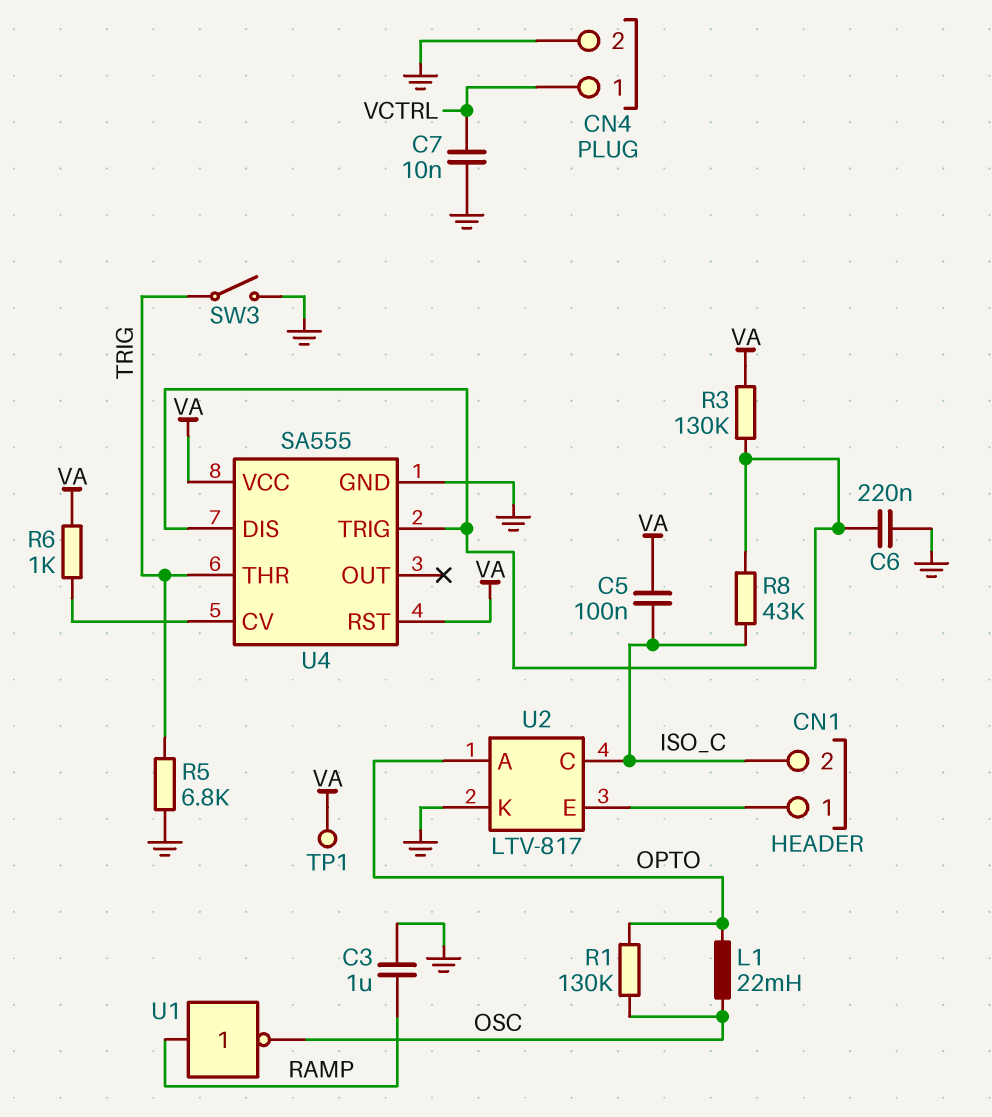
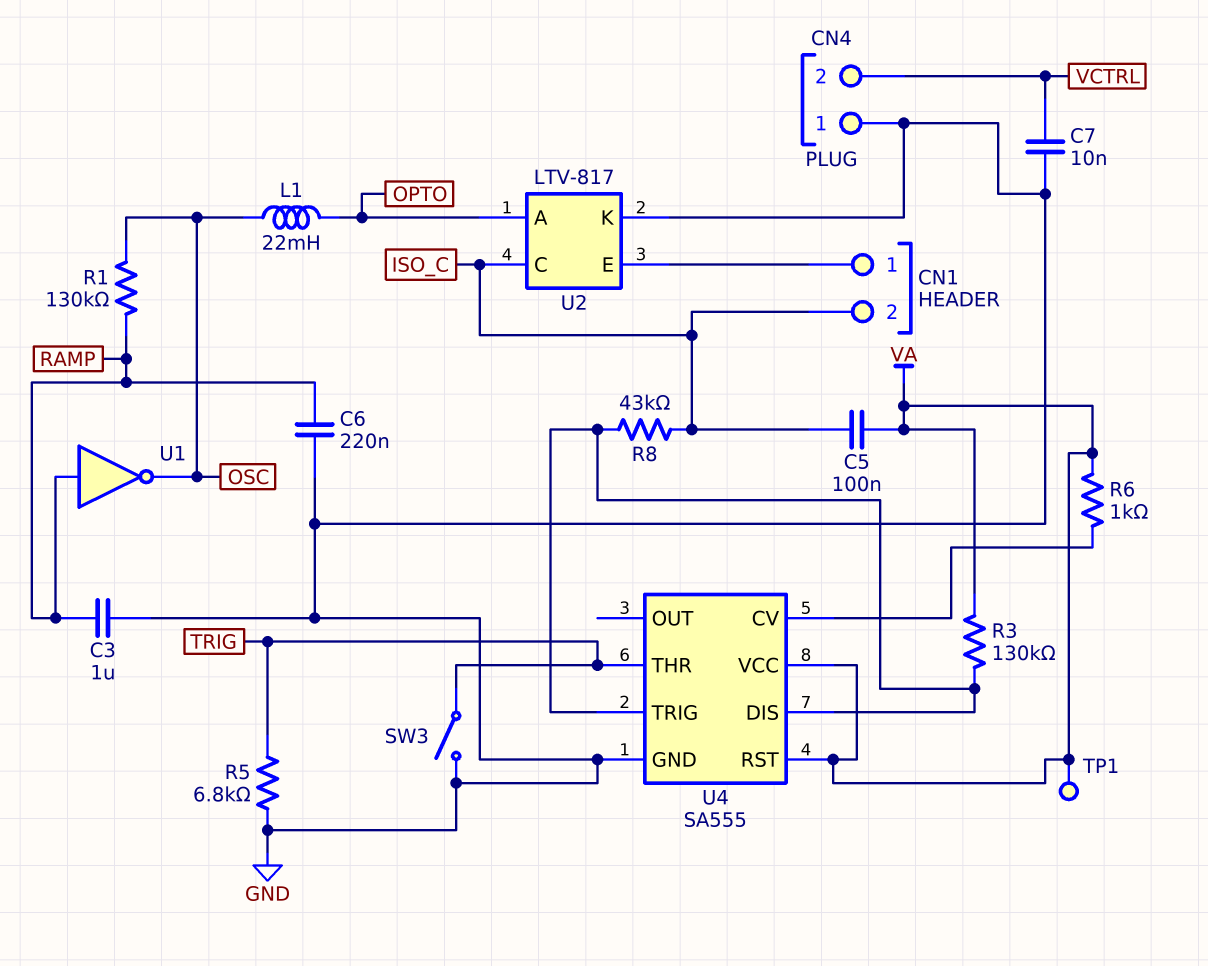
C6: 220nF (GND, U4/DIS) -> 220nF (GND, RAMP)
CN4 pin 1: VCTRL -> GND
CN4 pin 2: GND -> VCTRL
R1: 130k (OPTO, OSC) -> 130k (OSC, RAMP)

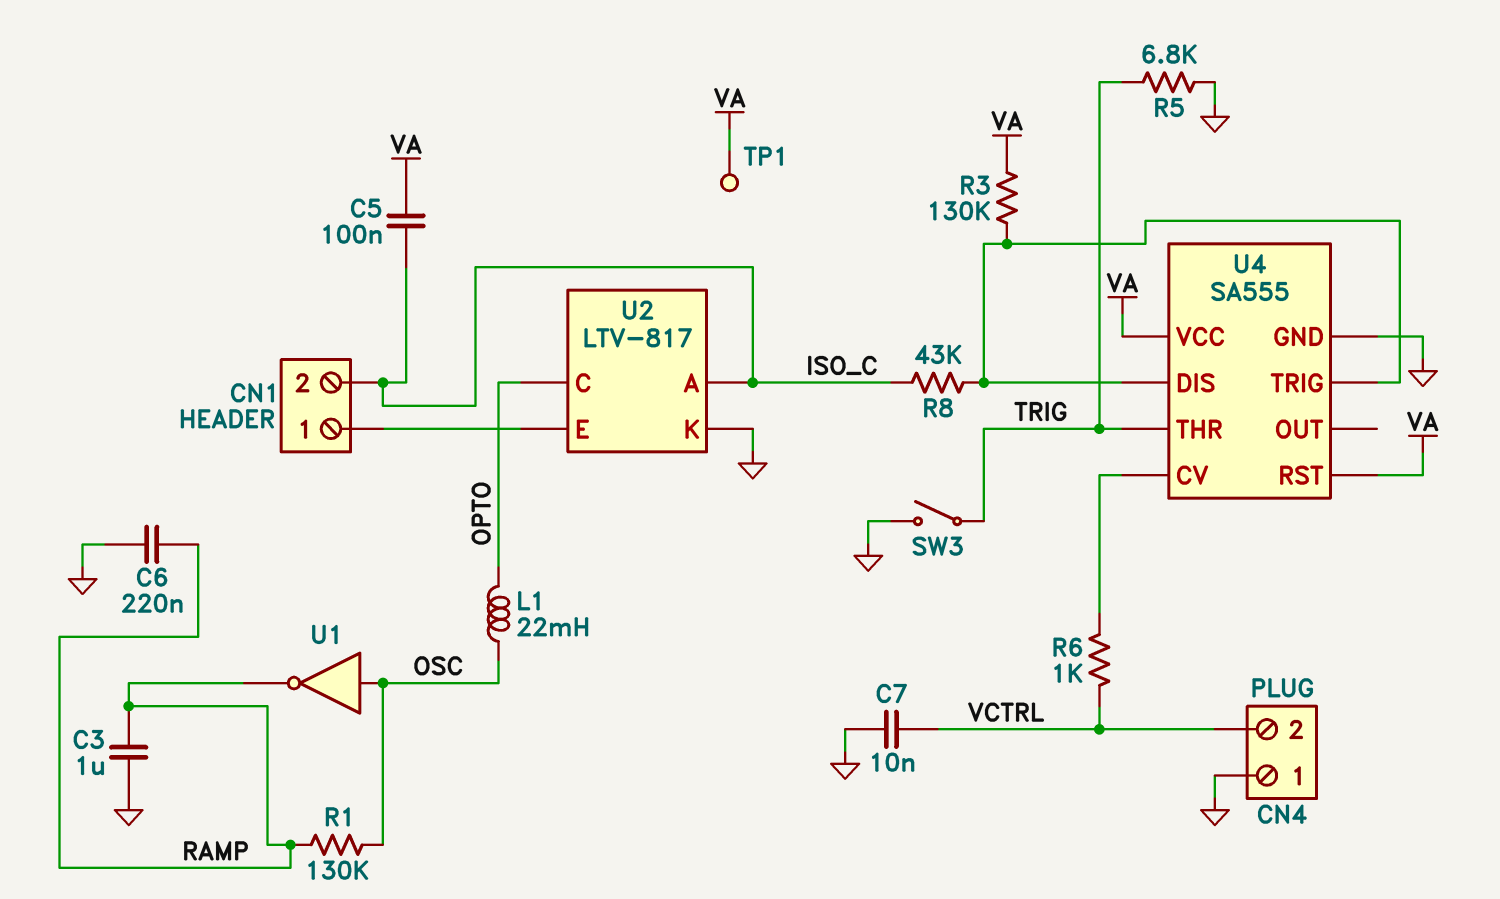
R6: 1k (U4/CV, VA) -> 1k (U4/CV, VCTRL)
U1: NOT (in RAMP, out OSC) -> NOT (in OSC, out RAMP)
U2 pin A: OPTO -> ISO_C
U2 pin C: ISO_C -> OPTO

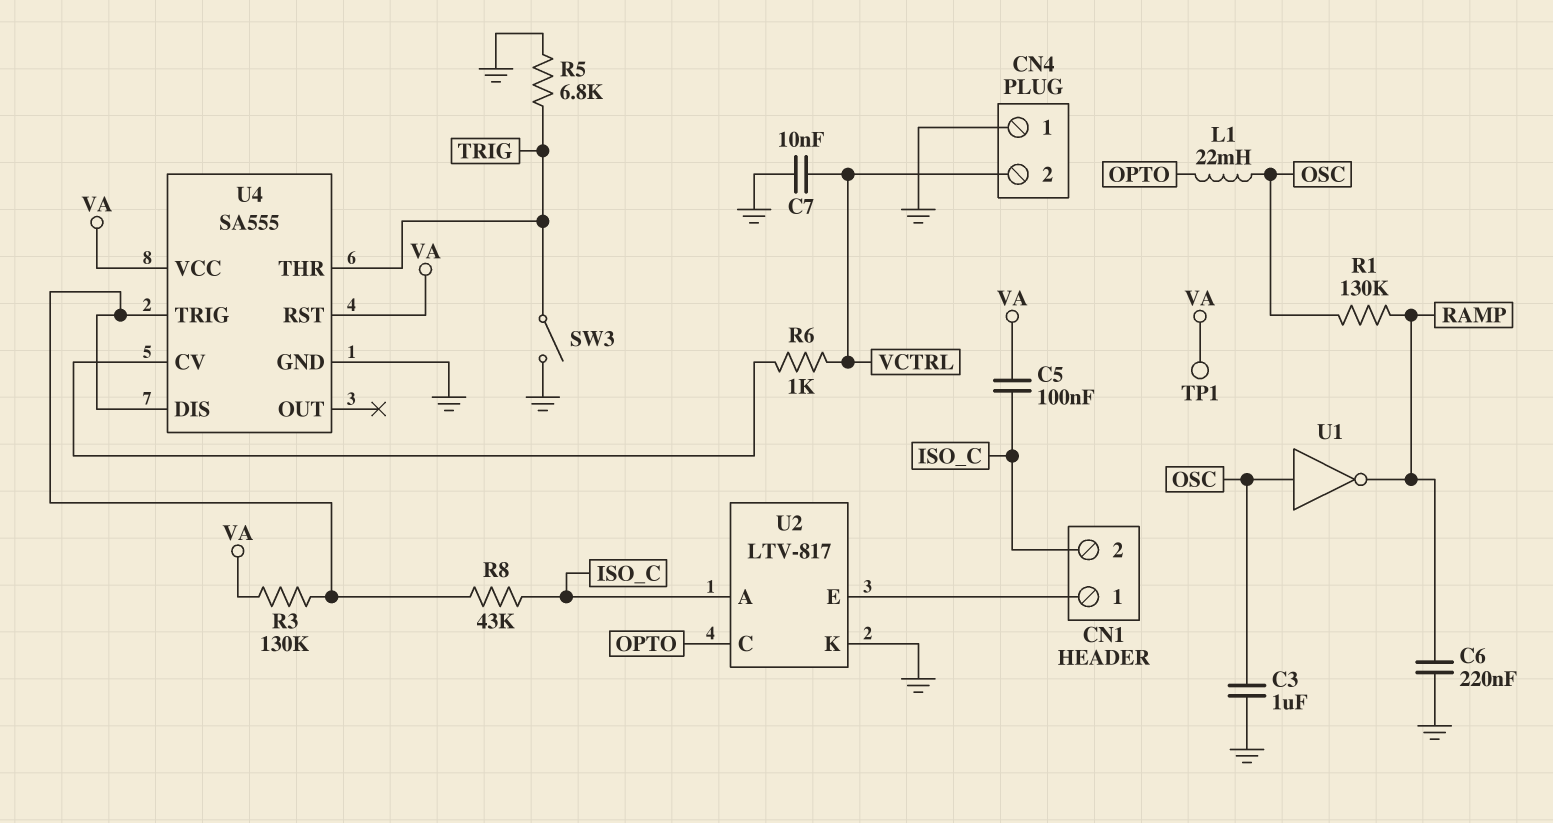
C3: 1uF (GND, RAMP) -> 1uF (GND, OSC)

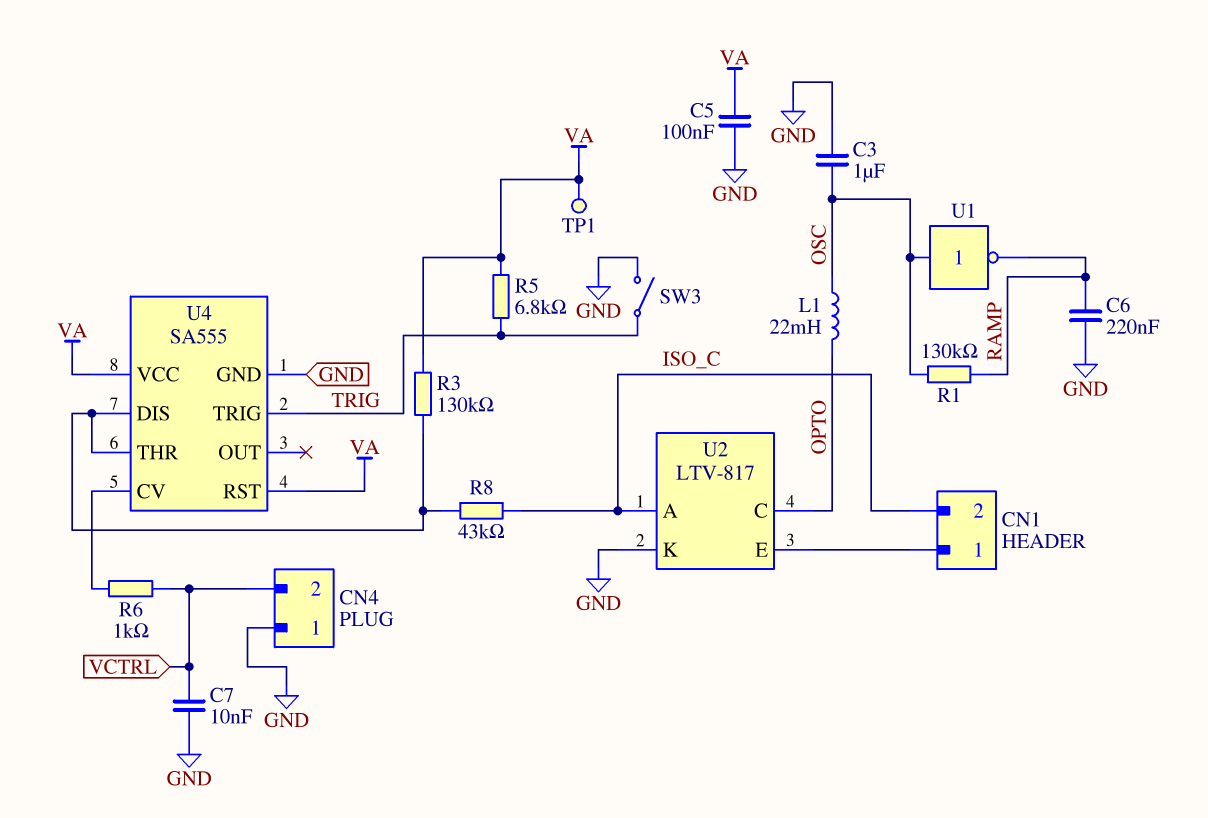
C5: 100nF (ISO_C, VA) -> 100nF (GND, VA)
R5: 6.8k (GND, TRIG) -> 6.8k (TRIG, VA)
U4 pin THR: TRIG -> U4/DIS
U4 pin TRIG: U4/DIS -> TRIG

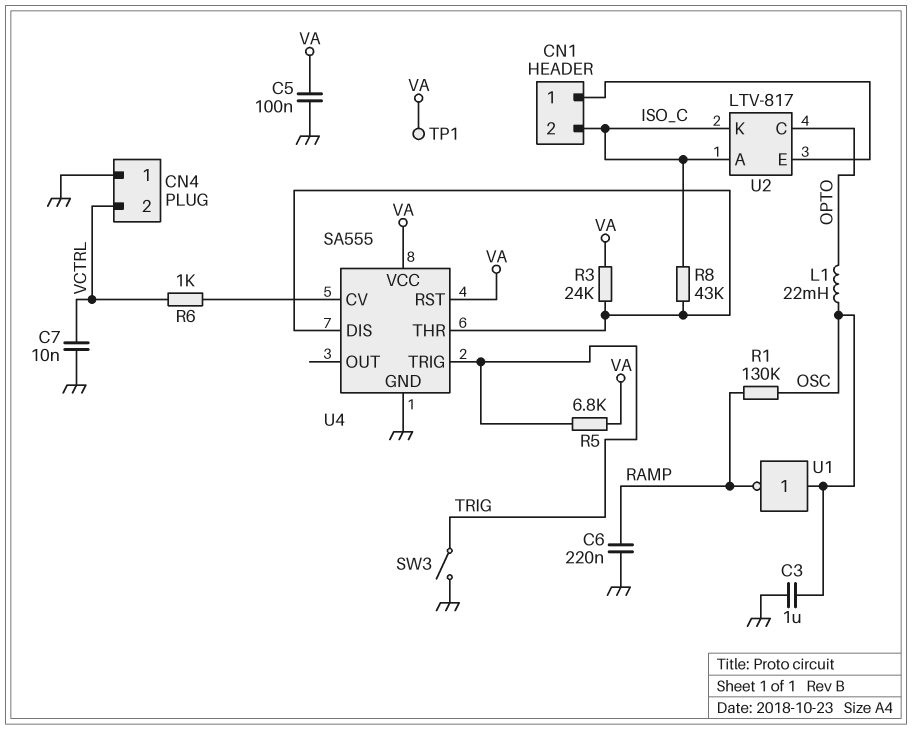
R3: 130k (U4/DIS, VA) -> 24k (U4/DIS, VA)
U2 pin K: GND -> ISO_C

